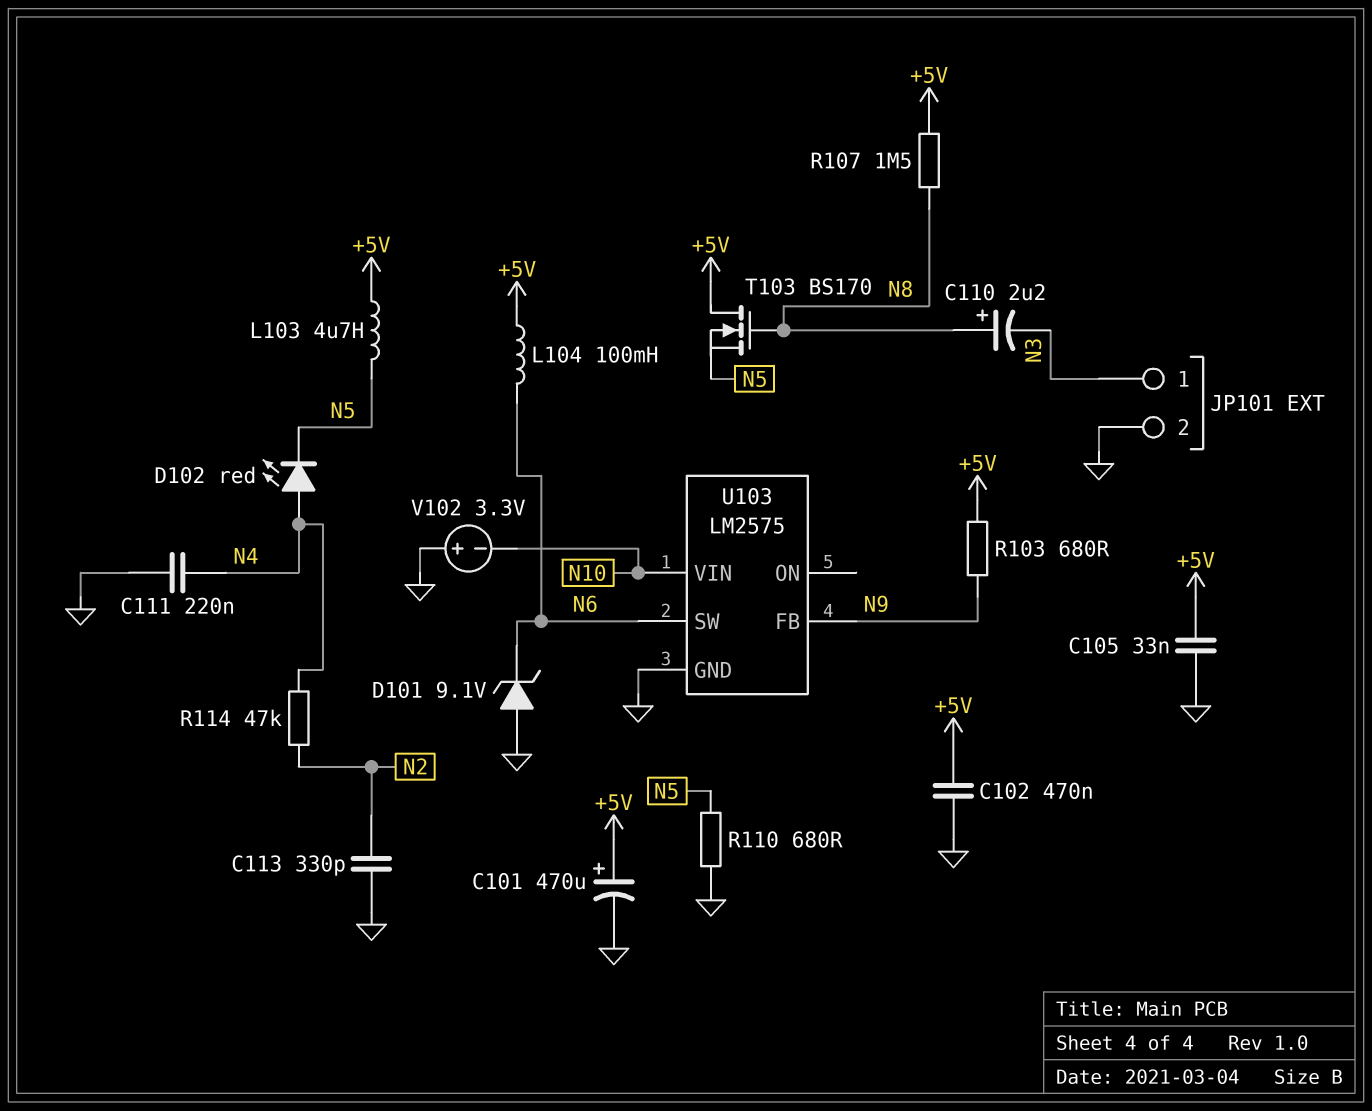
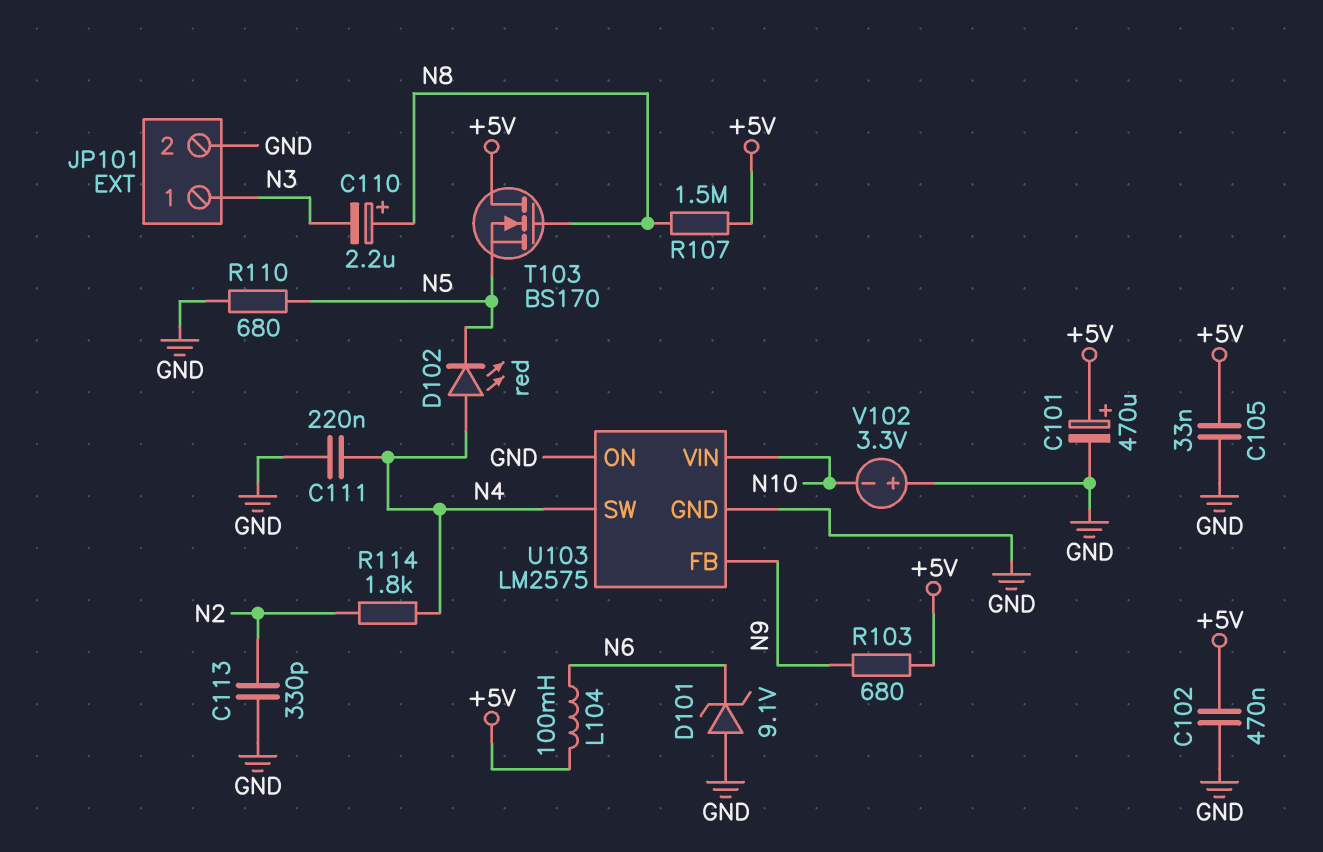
L103: 4.7uH (+5V, N5) -> none
R114: 47k (N2, N4) -> 1.8k (N2, N4)
U103 pin ON: none -> GND
U103 pin SW: N6 -> N4

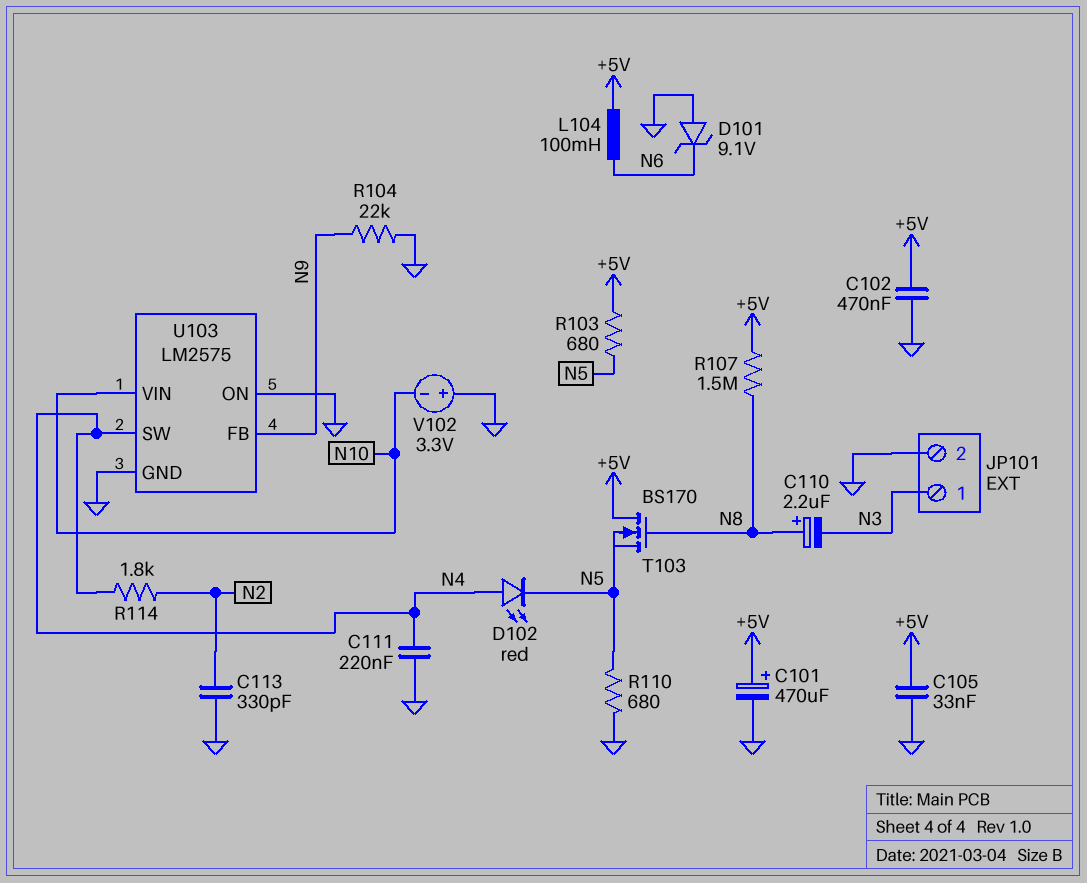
R103: 680 (+5V, N9) -> 680 (+5V, N5)
R104: none -> 22k (GND, N9)

